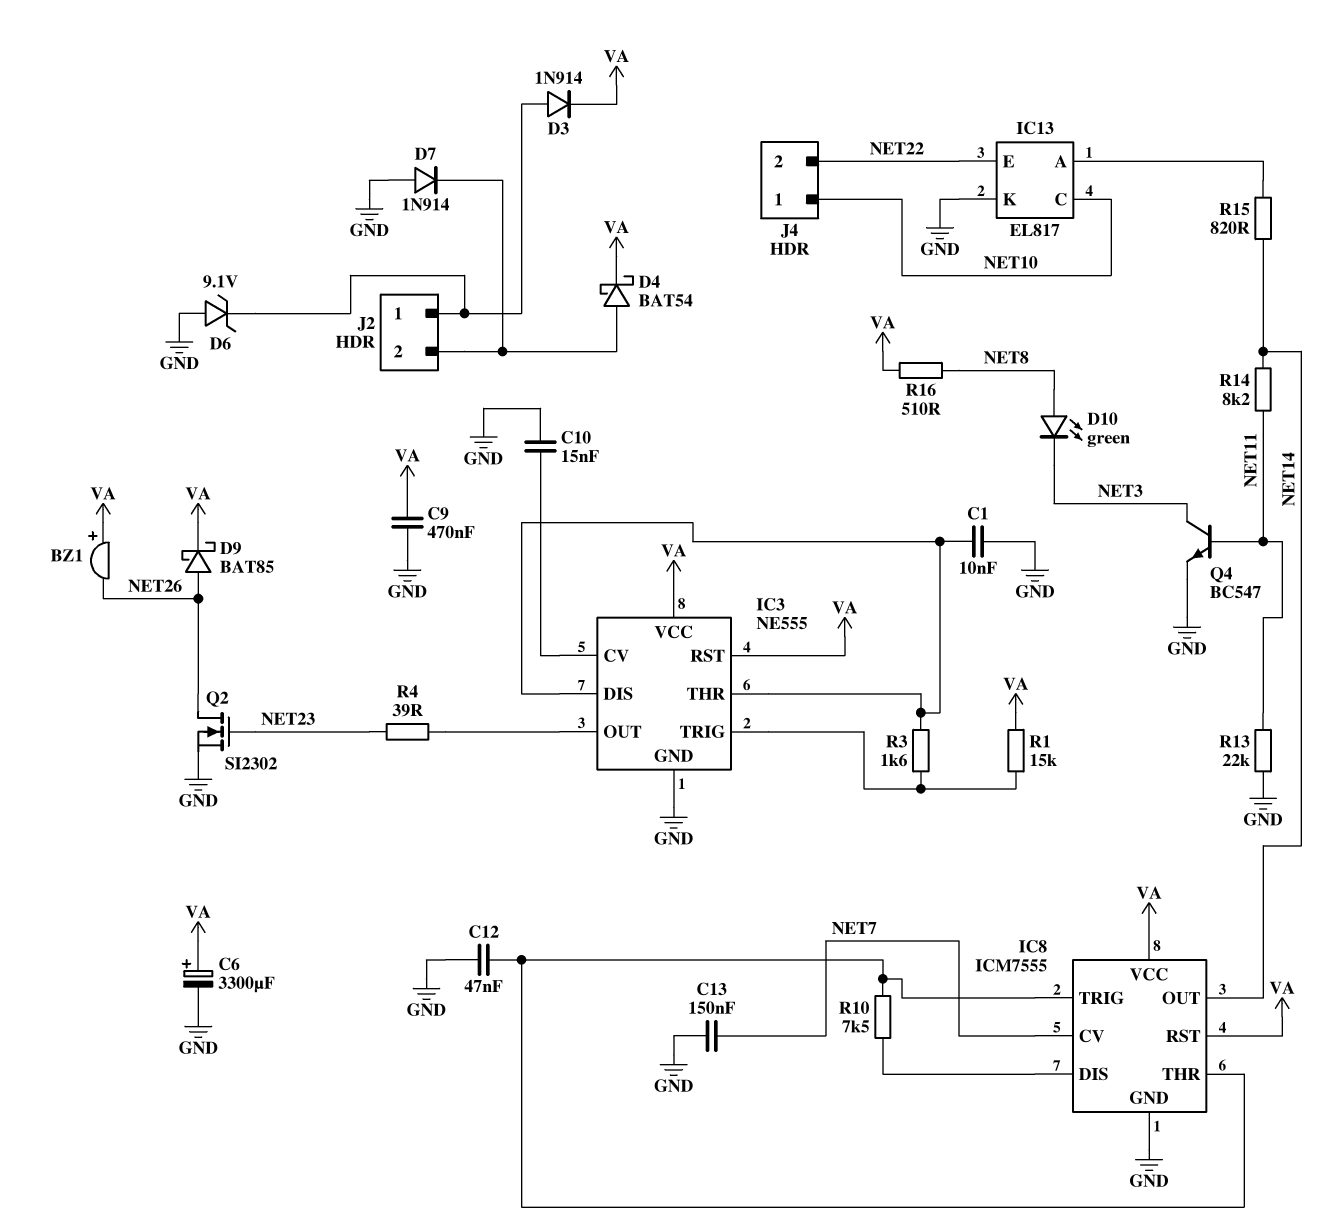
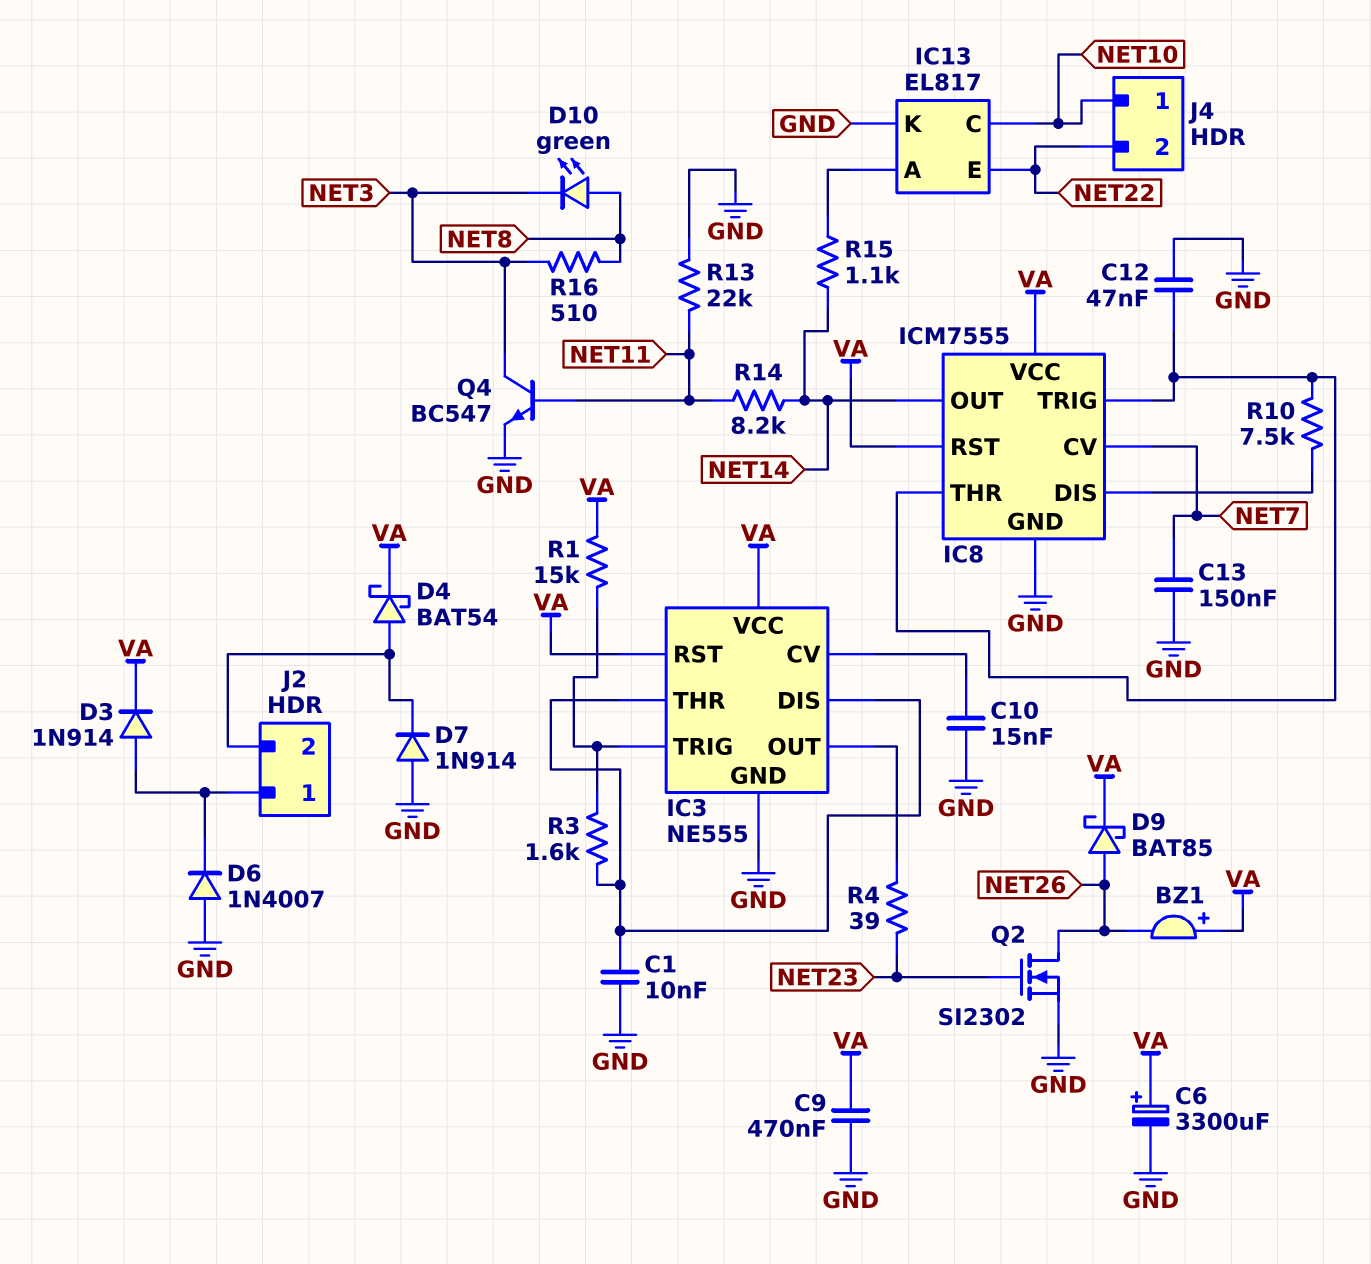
D6: zener 9.1V (A GND, K J2/1) -> diode 1N4007 (A GND, K J2/1)
R15: 820 (IC13/A, NET14) -> 1.1k (IC13/A, NET14)
R16: 510 (NET8, VA) -> 510 (NET3, NET8)

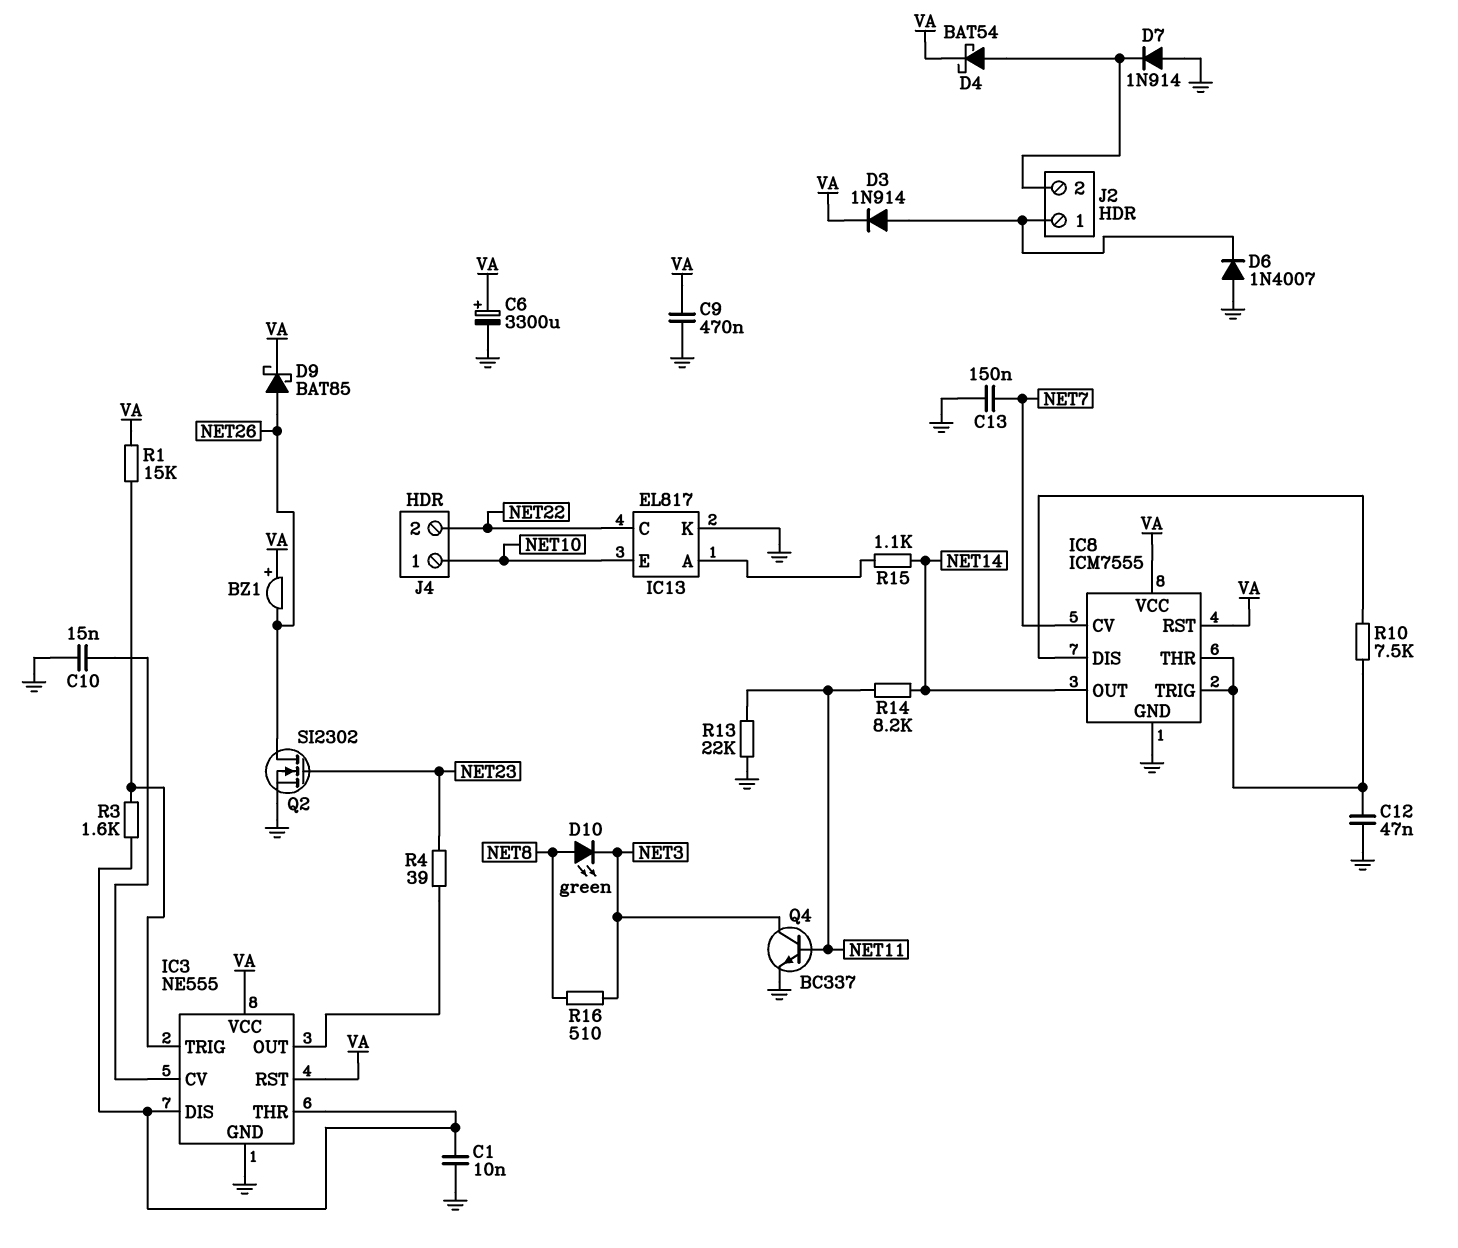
IC13 pin C: NET10 -> NET22
IC13 pin E: NET22 -> NET10
Q4: NPN BC547 (B NET11, C NET3, E GND) -> NPN BC337 (B NET11, C NET3, E GND)

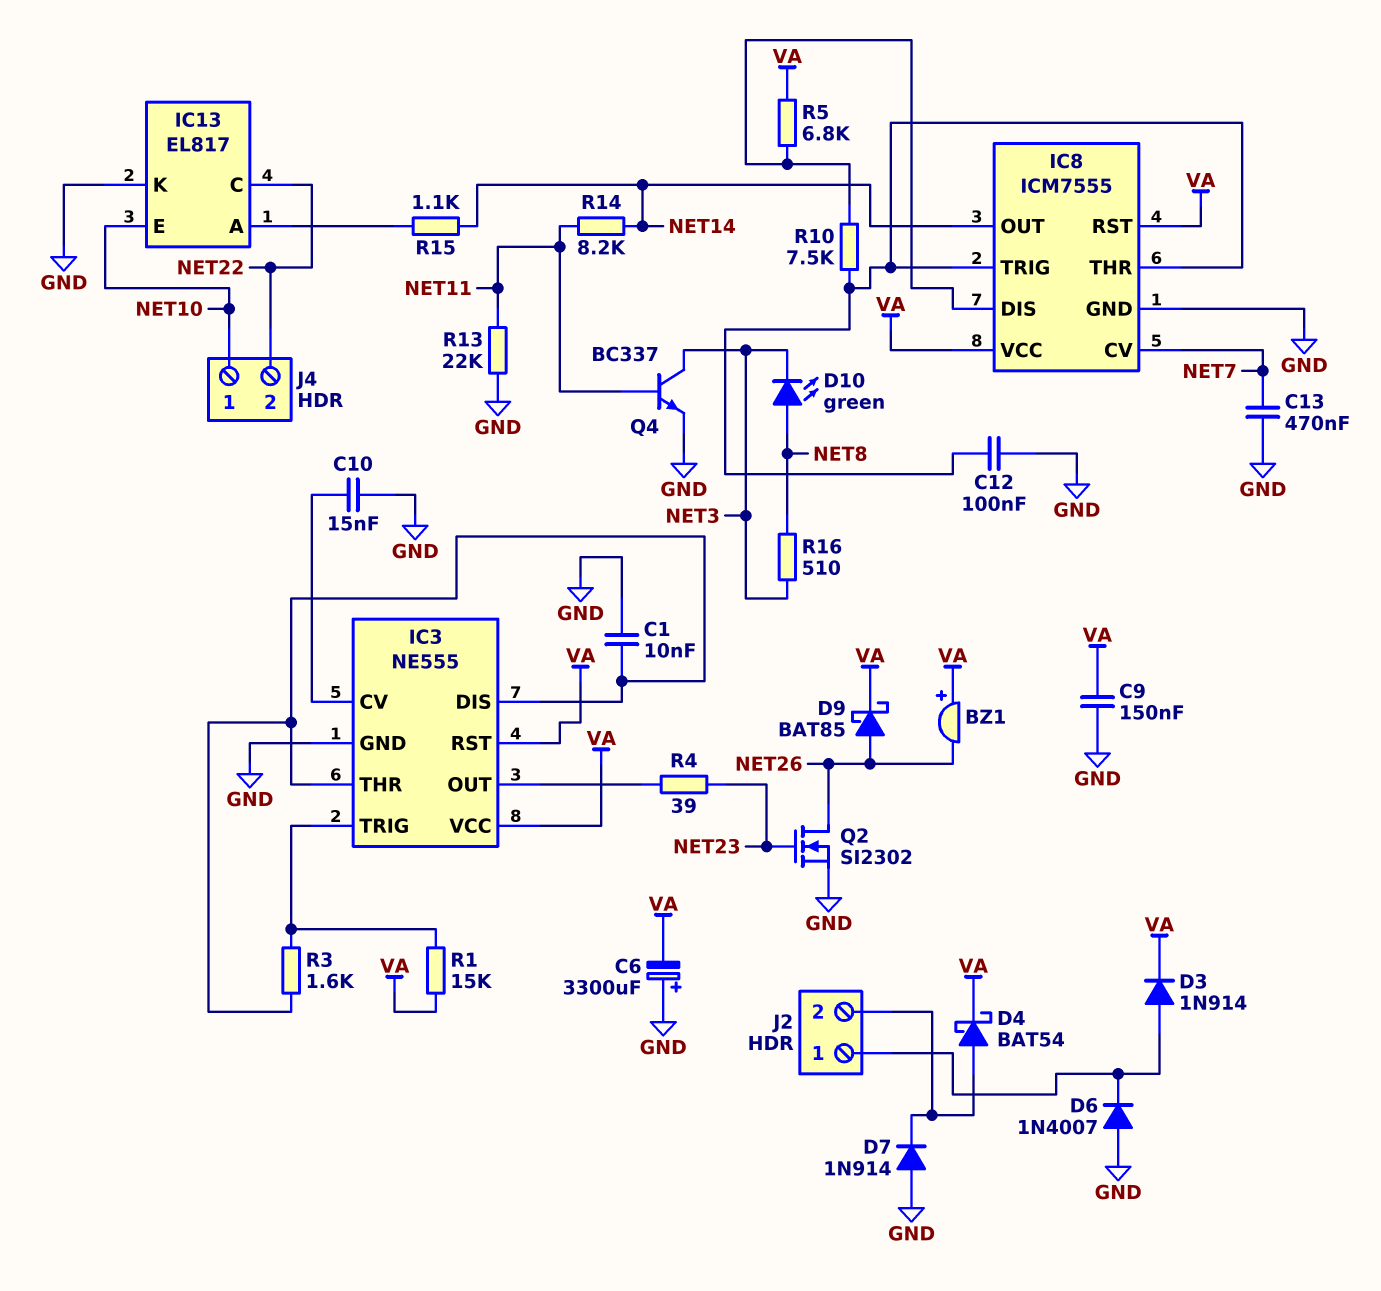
C6: 3300uF (plus VA, minus GND) -> 3300uF (plus GND, minus VA)
C9: 470nF (GND, VA) -> 150nF (GND, VA)
C12: 47nF (GND, IC8/THR) -> 100nF (GND, IC8/THR)
C13: 150nF (GND, NET7) -> 470nF (GND, NET7)
R5: none -> 6.8k (IC8/DIS, VA)

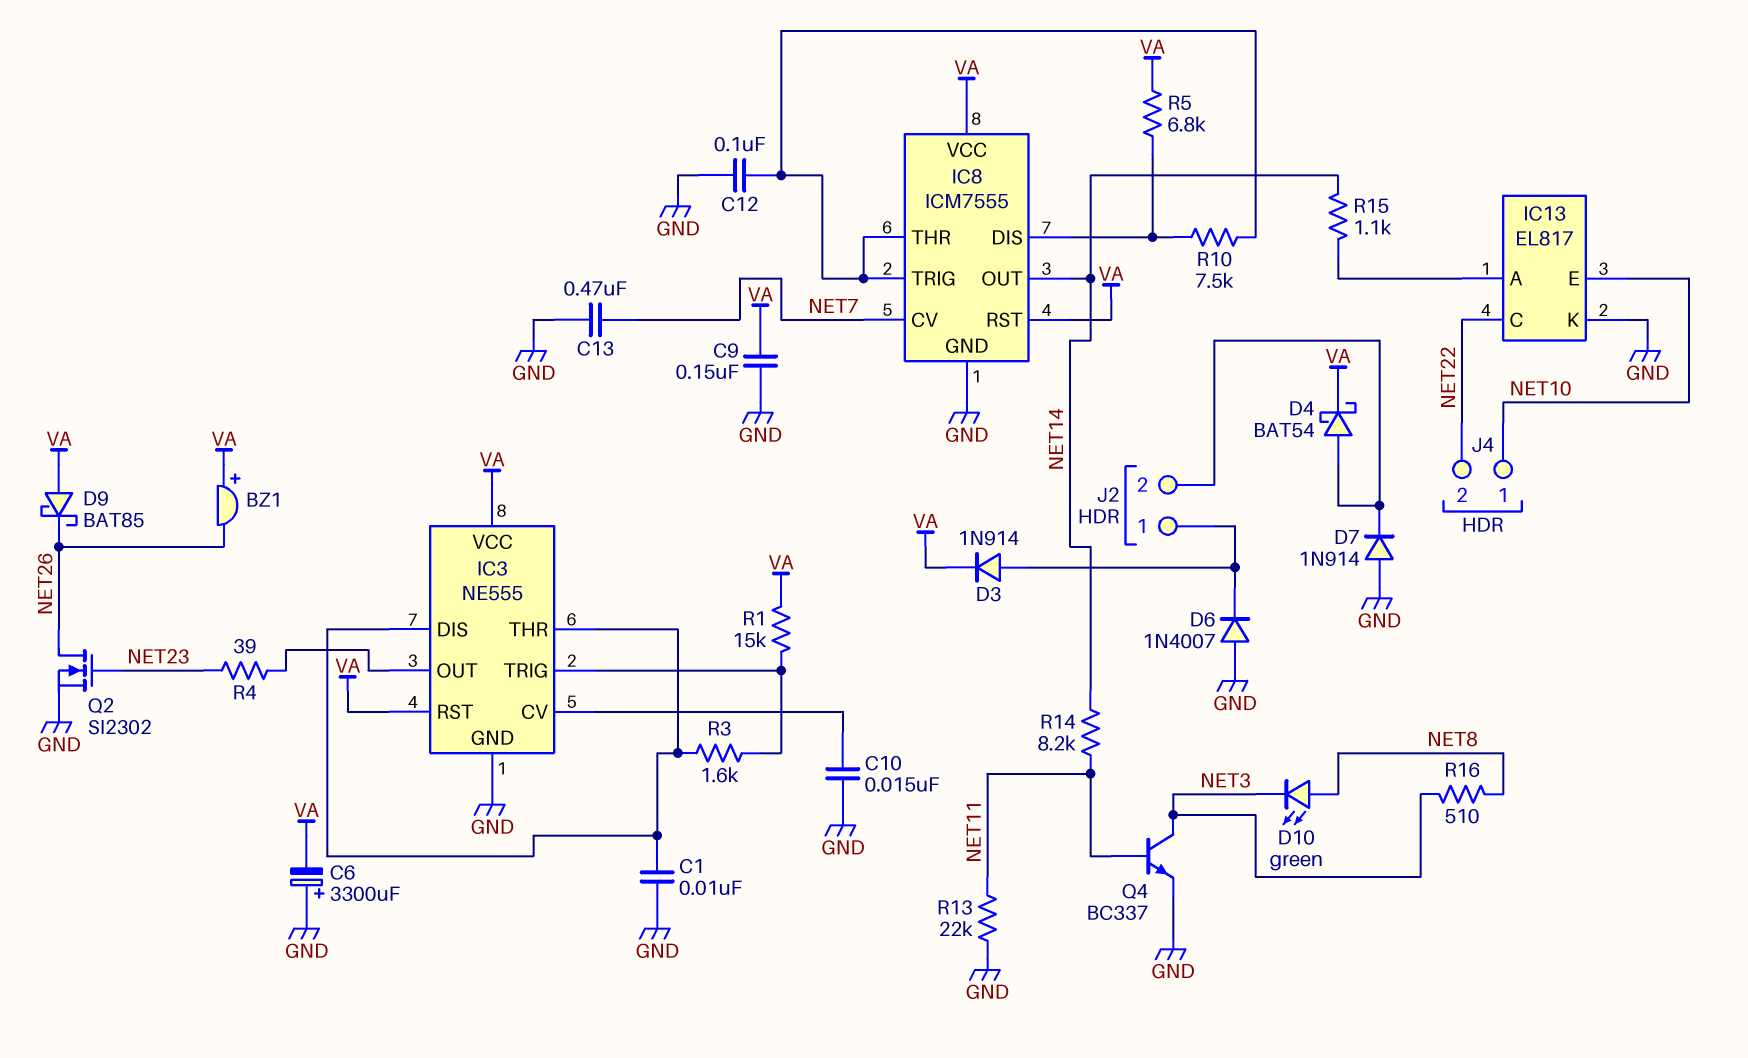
D9: schottky BAT85 (A NET26, K VA) -> schottky BAT85 (A VA, K NET26)

